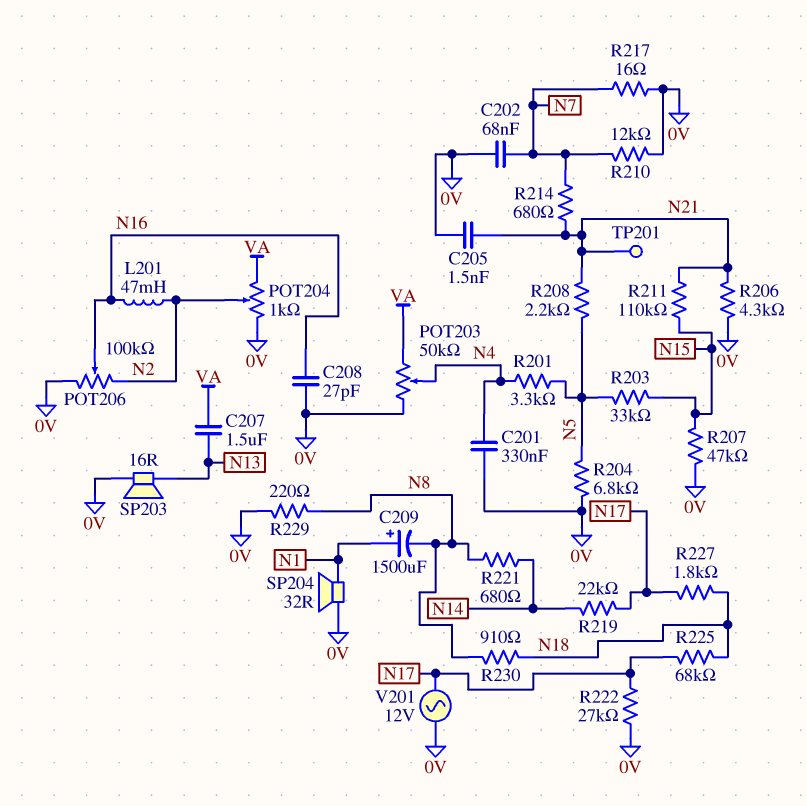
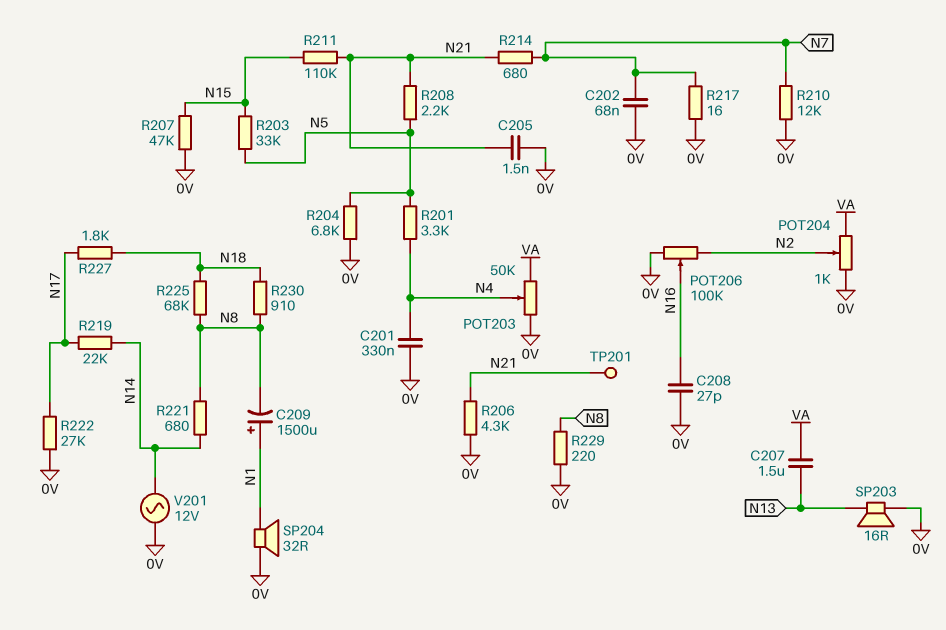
L201: 47mH (N2, N16) -> none
R225: 68k (N17, N18) -> 68k (N8, N18)
V201: AC 12V (0V, N17) -> AC 12V (0V, N14)

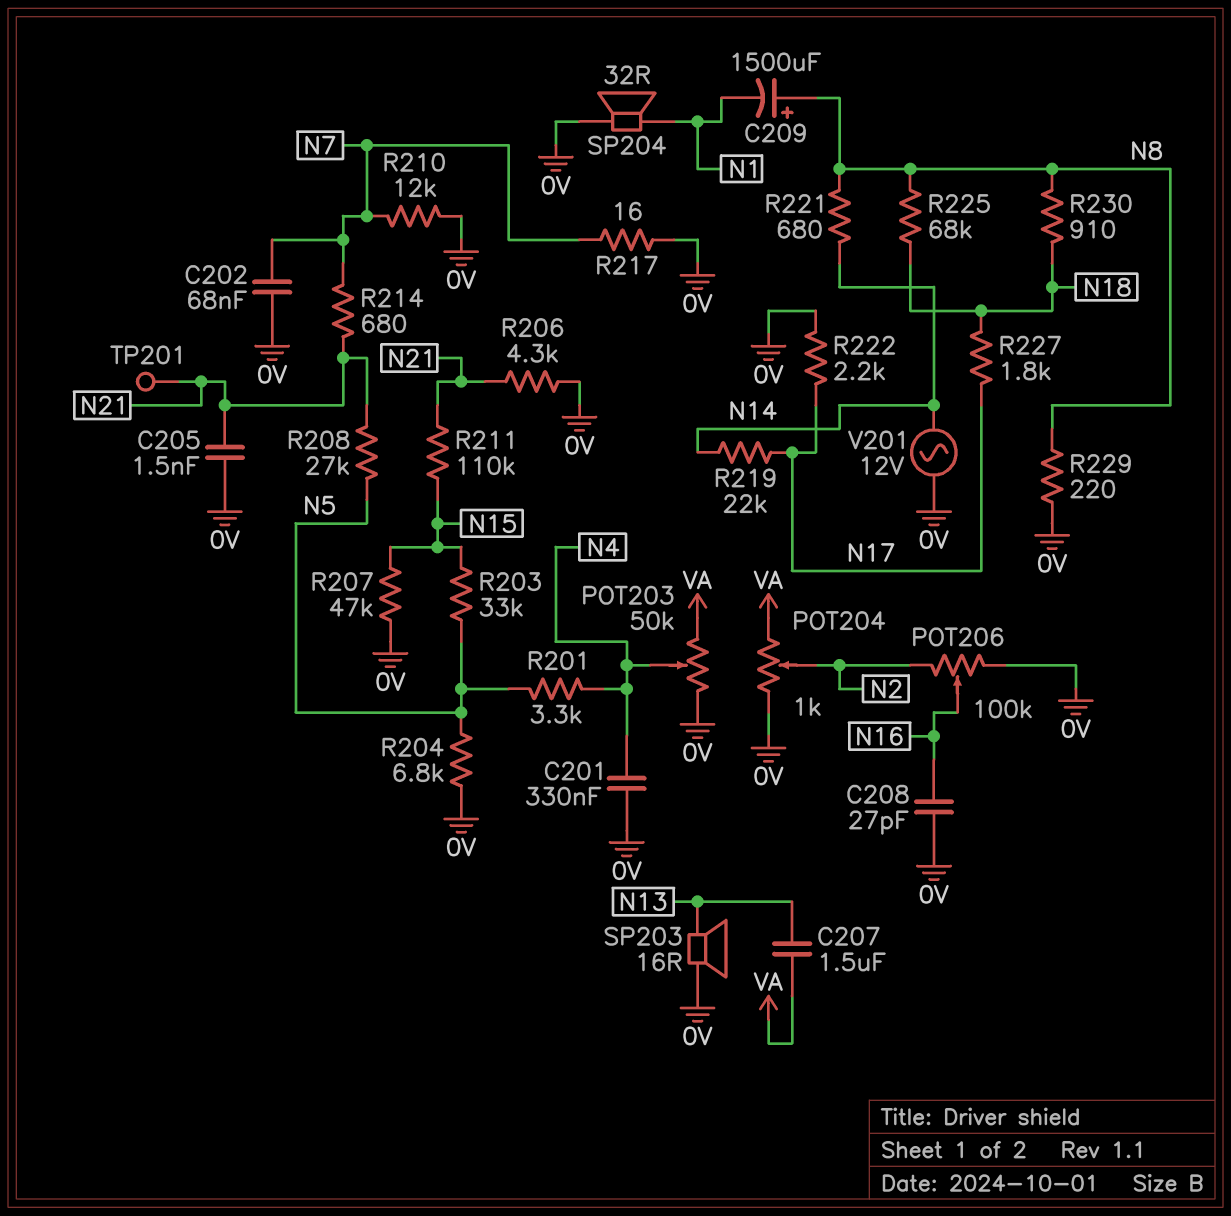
C209: 1500uF (plus N1, minus N8) -> 1500uF (plus N8, minus N1)
R208: 2.2k (N5, N21) -> 27k (N5, N21)
R222: 27k (0V, N17) -> 2.2k (0V, N17)

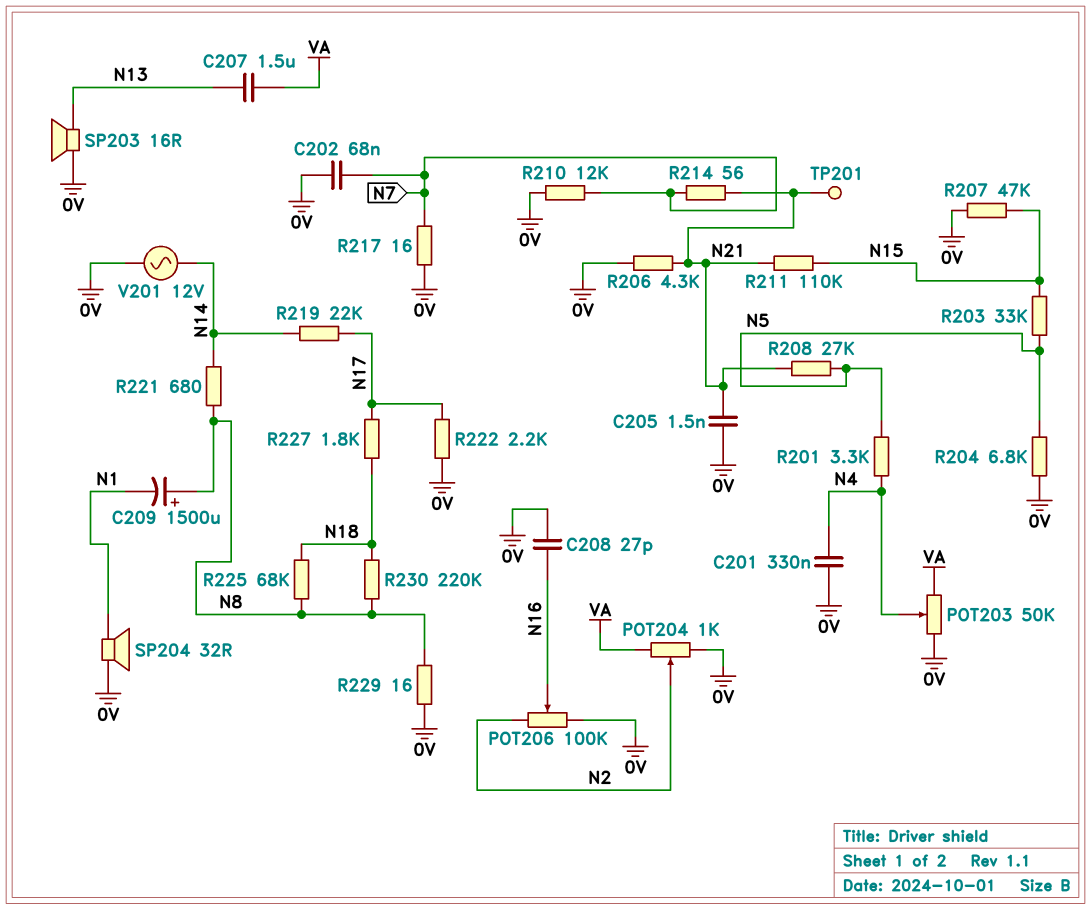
R214: 680 (N7, N21) -> 56 (N7, N21)
R229: 220 (0V, N8) -> 16 (0V, N8)
R230: 910 (N8, N18) -> 220k (N8, N18)

